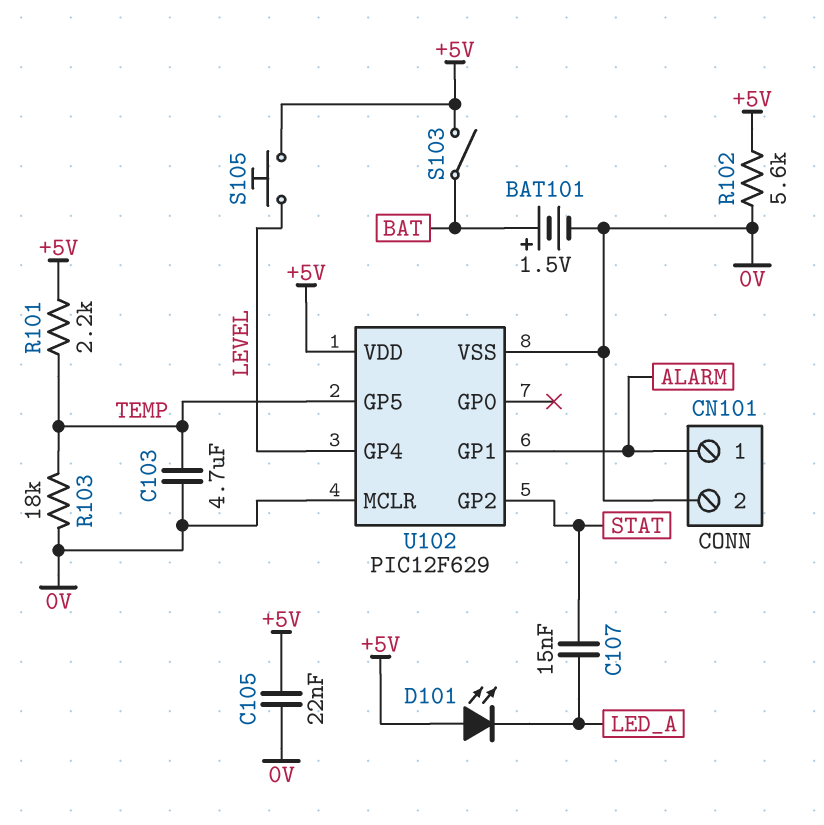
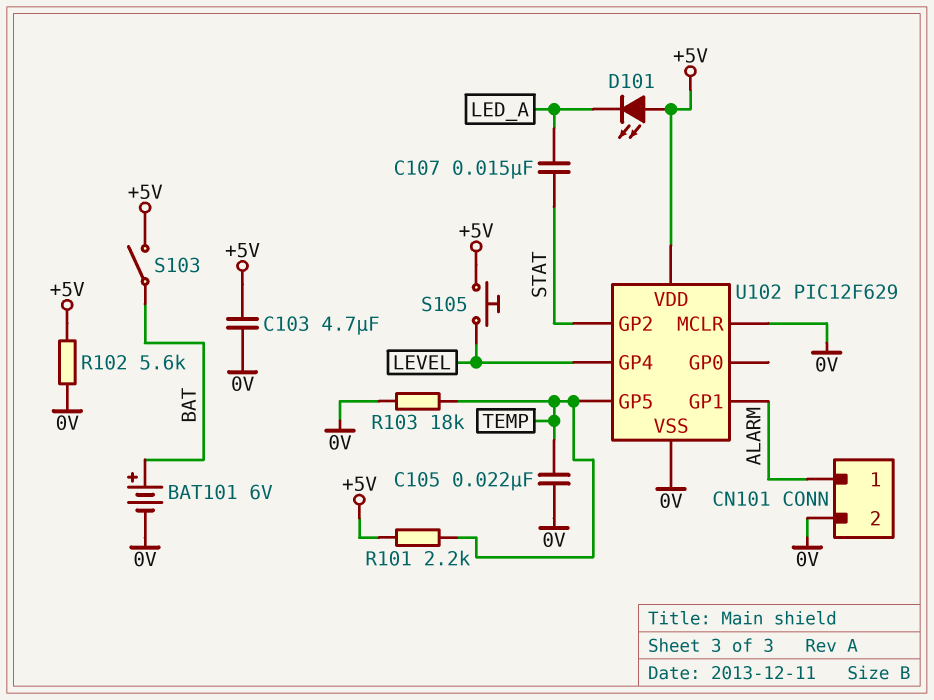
BAT101: 1.5V (plus BAT, minus 0V) -> 6V (plus BAT, minus 0V)
C103: 4.7uF (0V, TEMP) -> 4.7uF (+5V, 0V)
C105: 22nF (+5V, 0V) -> 22nF (0V, TEMP)

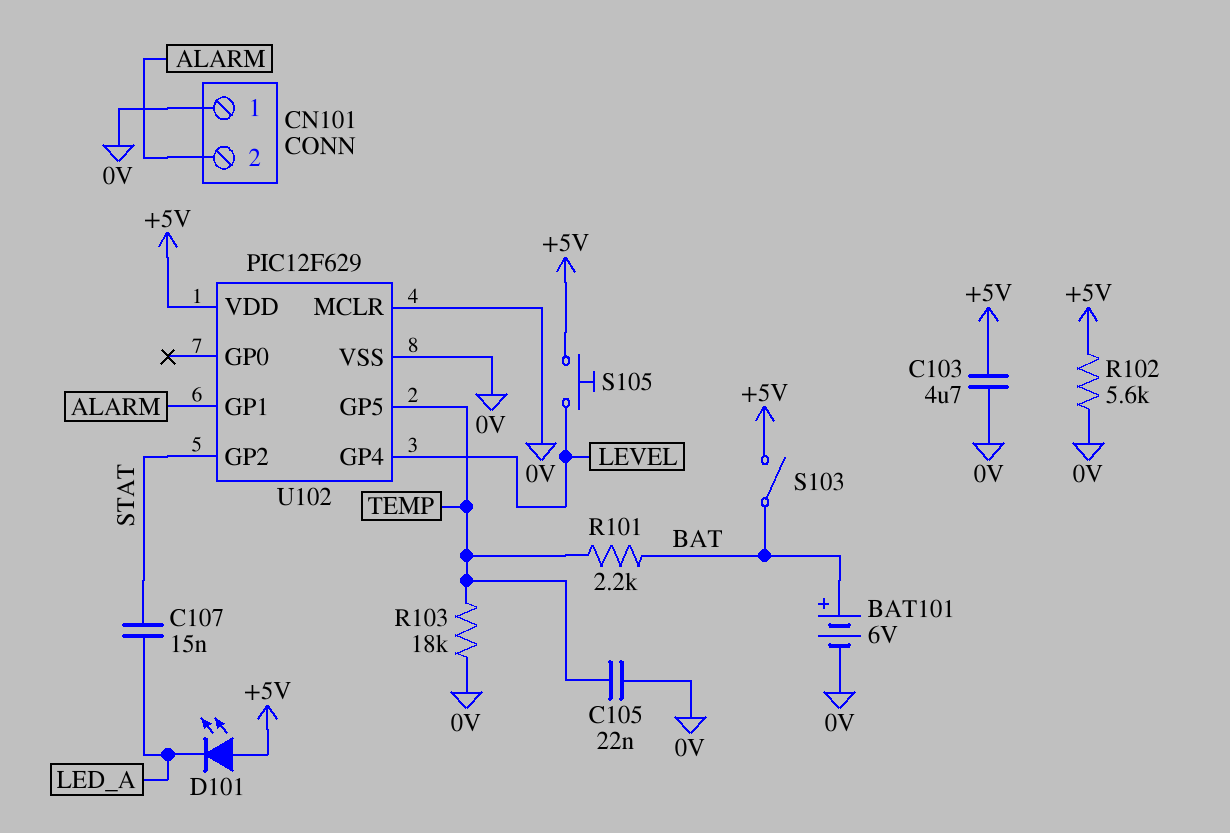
CN101 pin 1: ALARM -> 0V
CN101 pin 2: 0V -> ALARM
R101: 2.2k (+5V, TEMP) -> 2.2k (BAT, TEMP)

